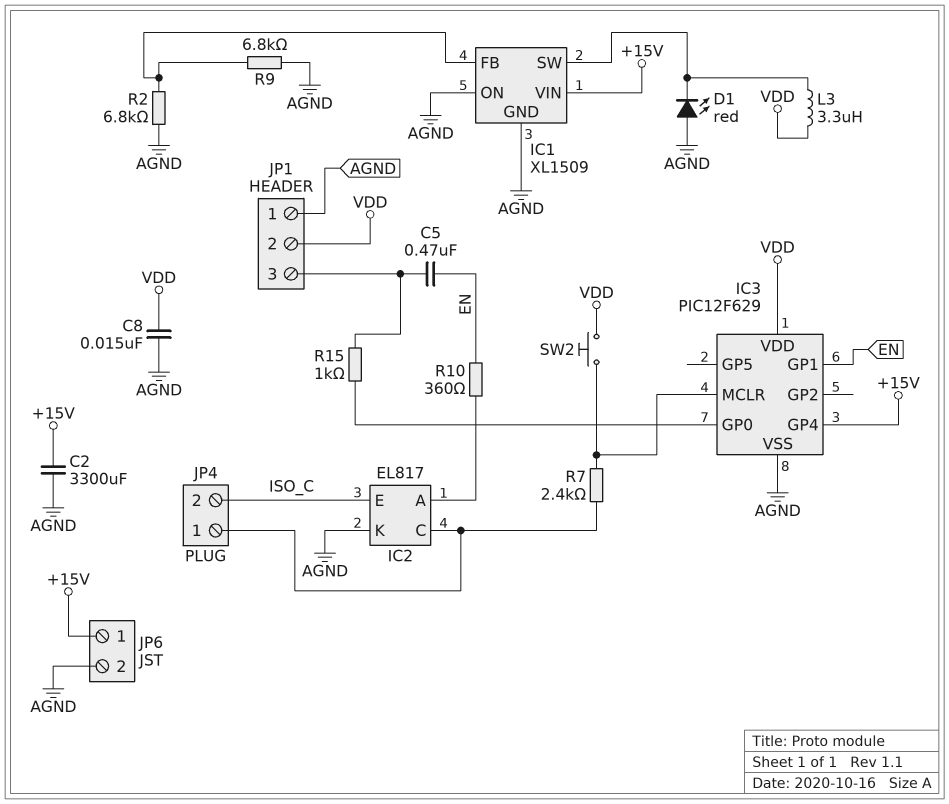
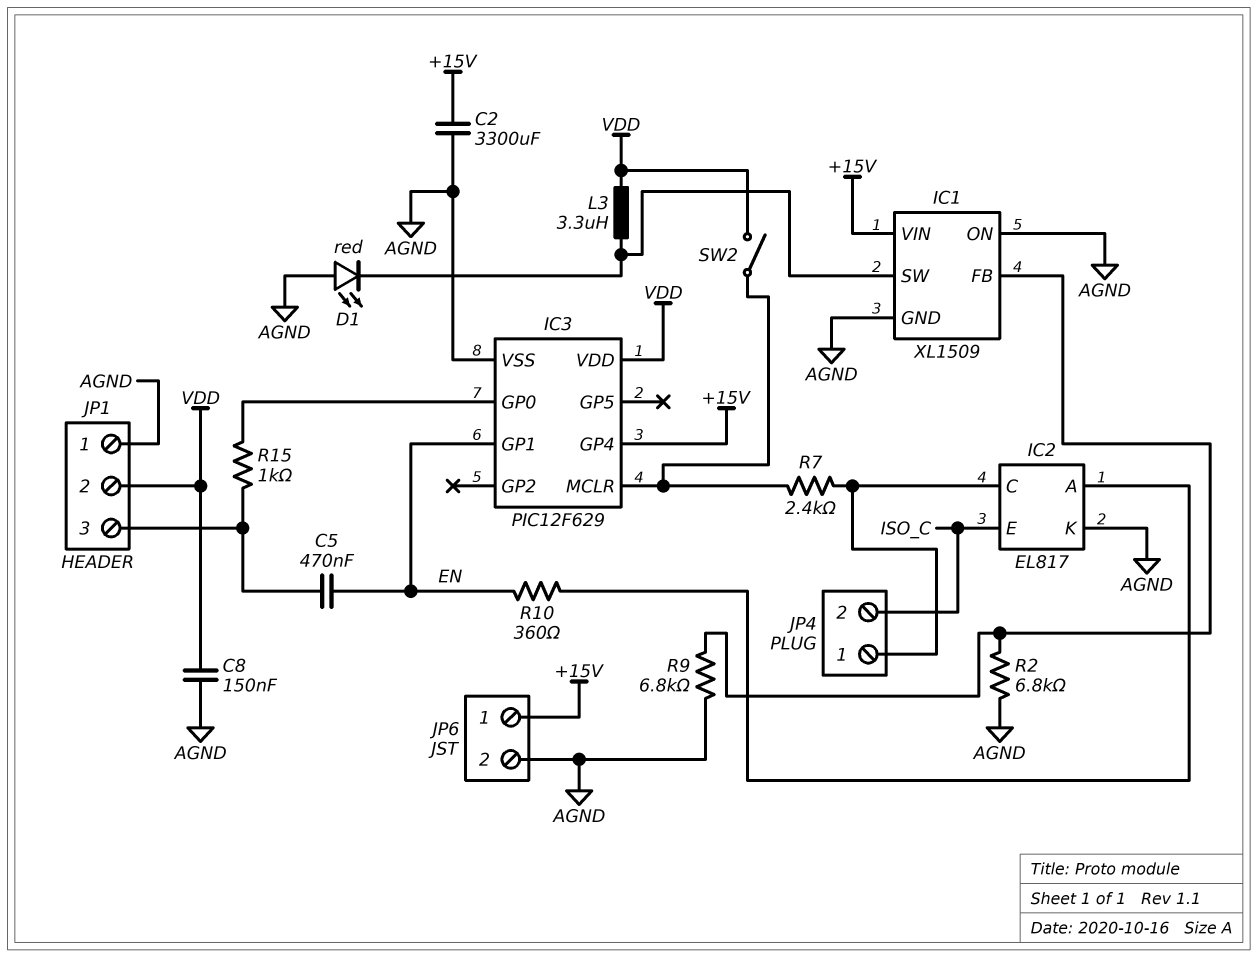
C8: 15nF (AGND, VDD) -> 150nF (AGND, VDD)
SW2: button (IC3/MCLR, VDD) -> switch (IC3/MCLR, VDD)

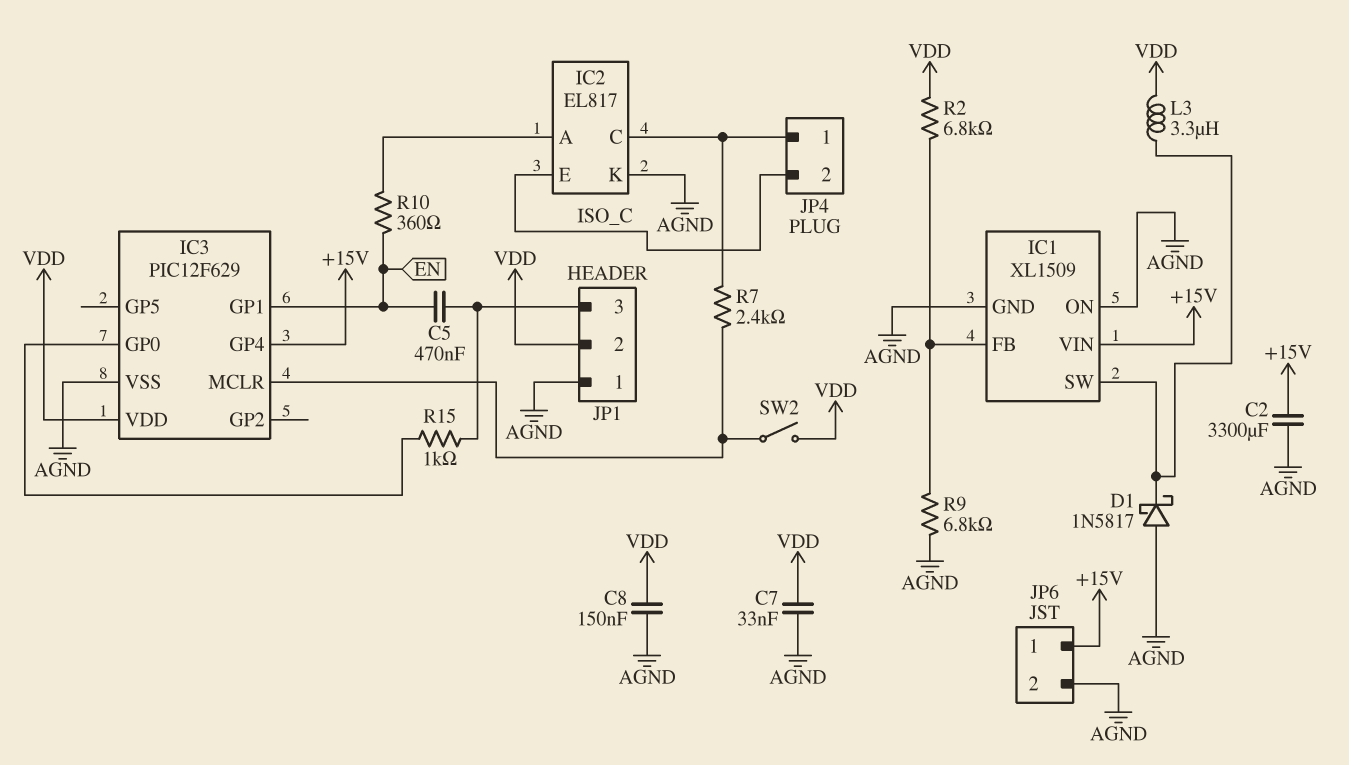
C7: none -> 33nF (AGND, VDD)
D1: LED red (A AGND, K IC1/SW) -> schottky 1N5817 (A AGND, K IC1/SW)
R2: 6.8k (AGND, IC1/FB) -> 6.8k (IC1/FB, VDD)

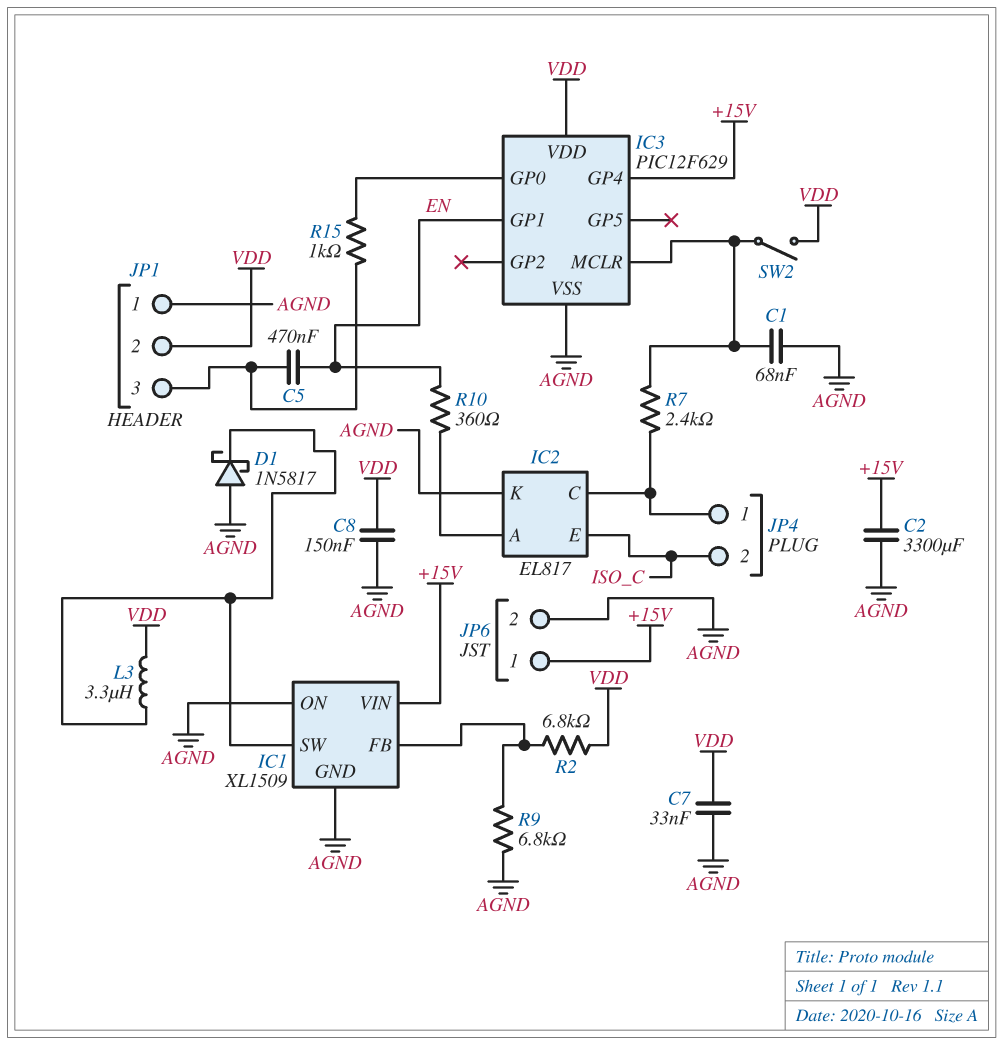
C1: none -> 68nF (AGND, IC3/MCLR)

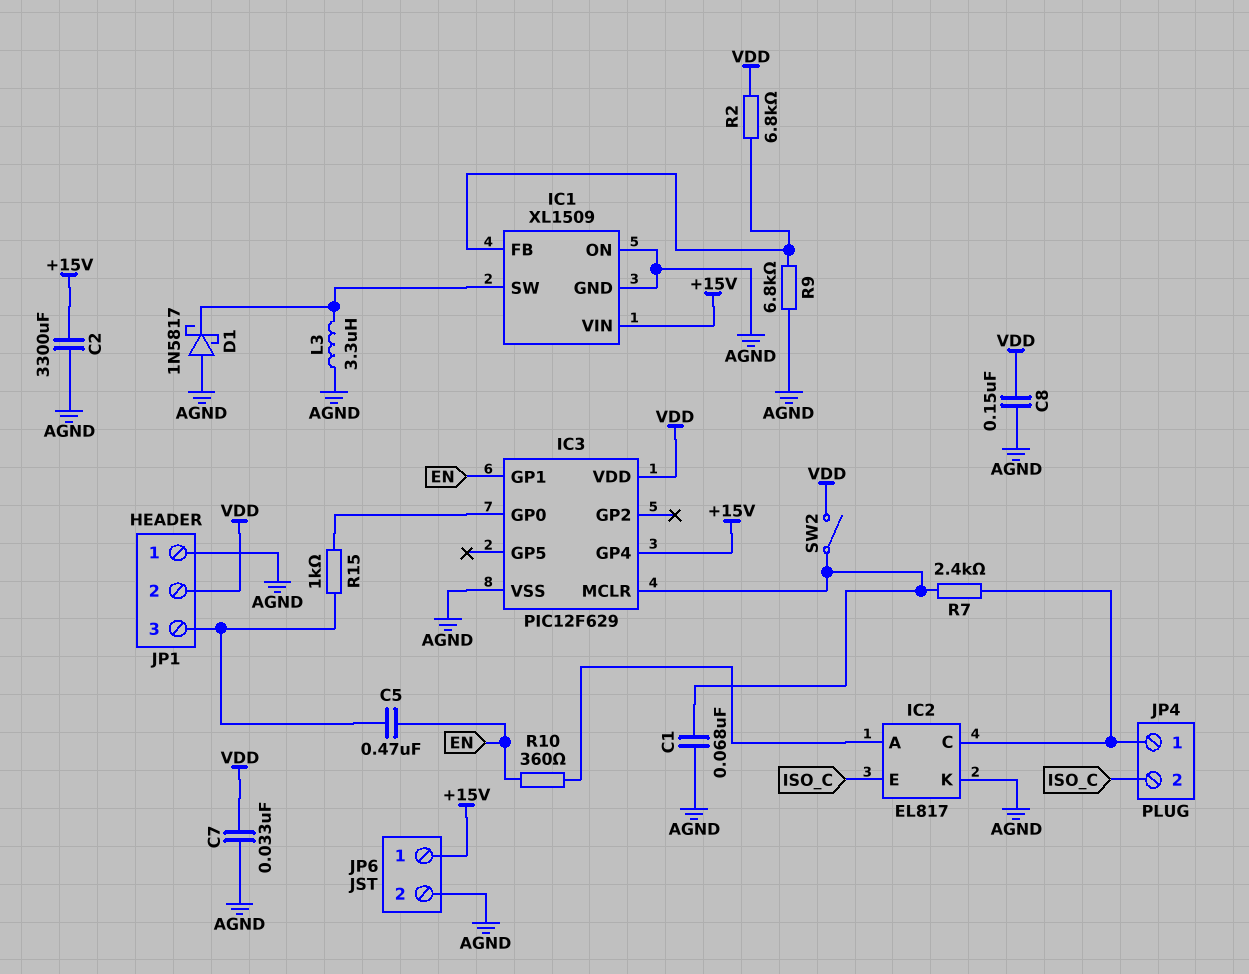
L3: 3.3uH (IC1/SW, VDD) -> 3.3uH (AGND, IC1/SW)

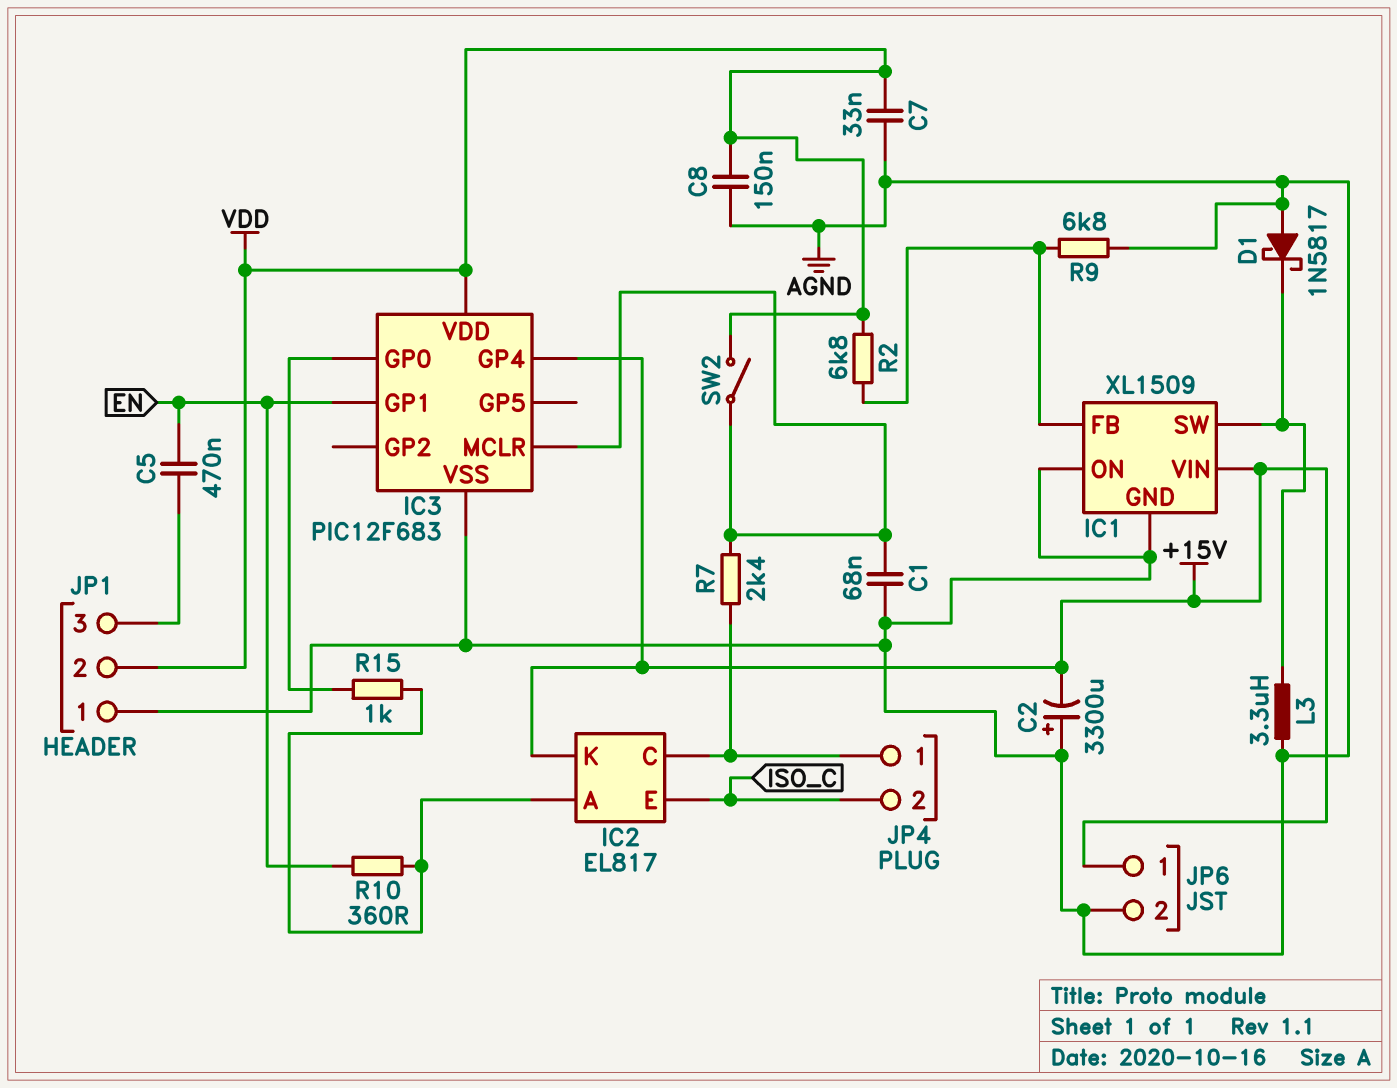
C2: 3300uF (+15V, AGND) -> 3300uF (plus AGND, minus +15V)
IC2 pin K: AGND -> +15V
IC3: PIC12F629 -> PIC12F683
R15: 1k (IC3/GP0, JP1/3) -> 1k (IC2/A, IC3/GP0)

